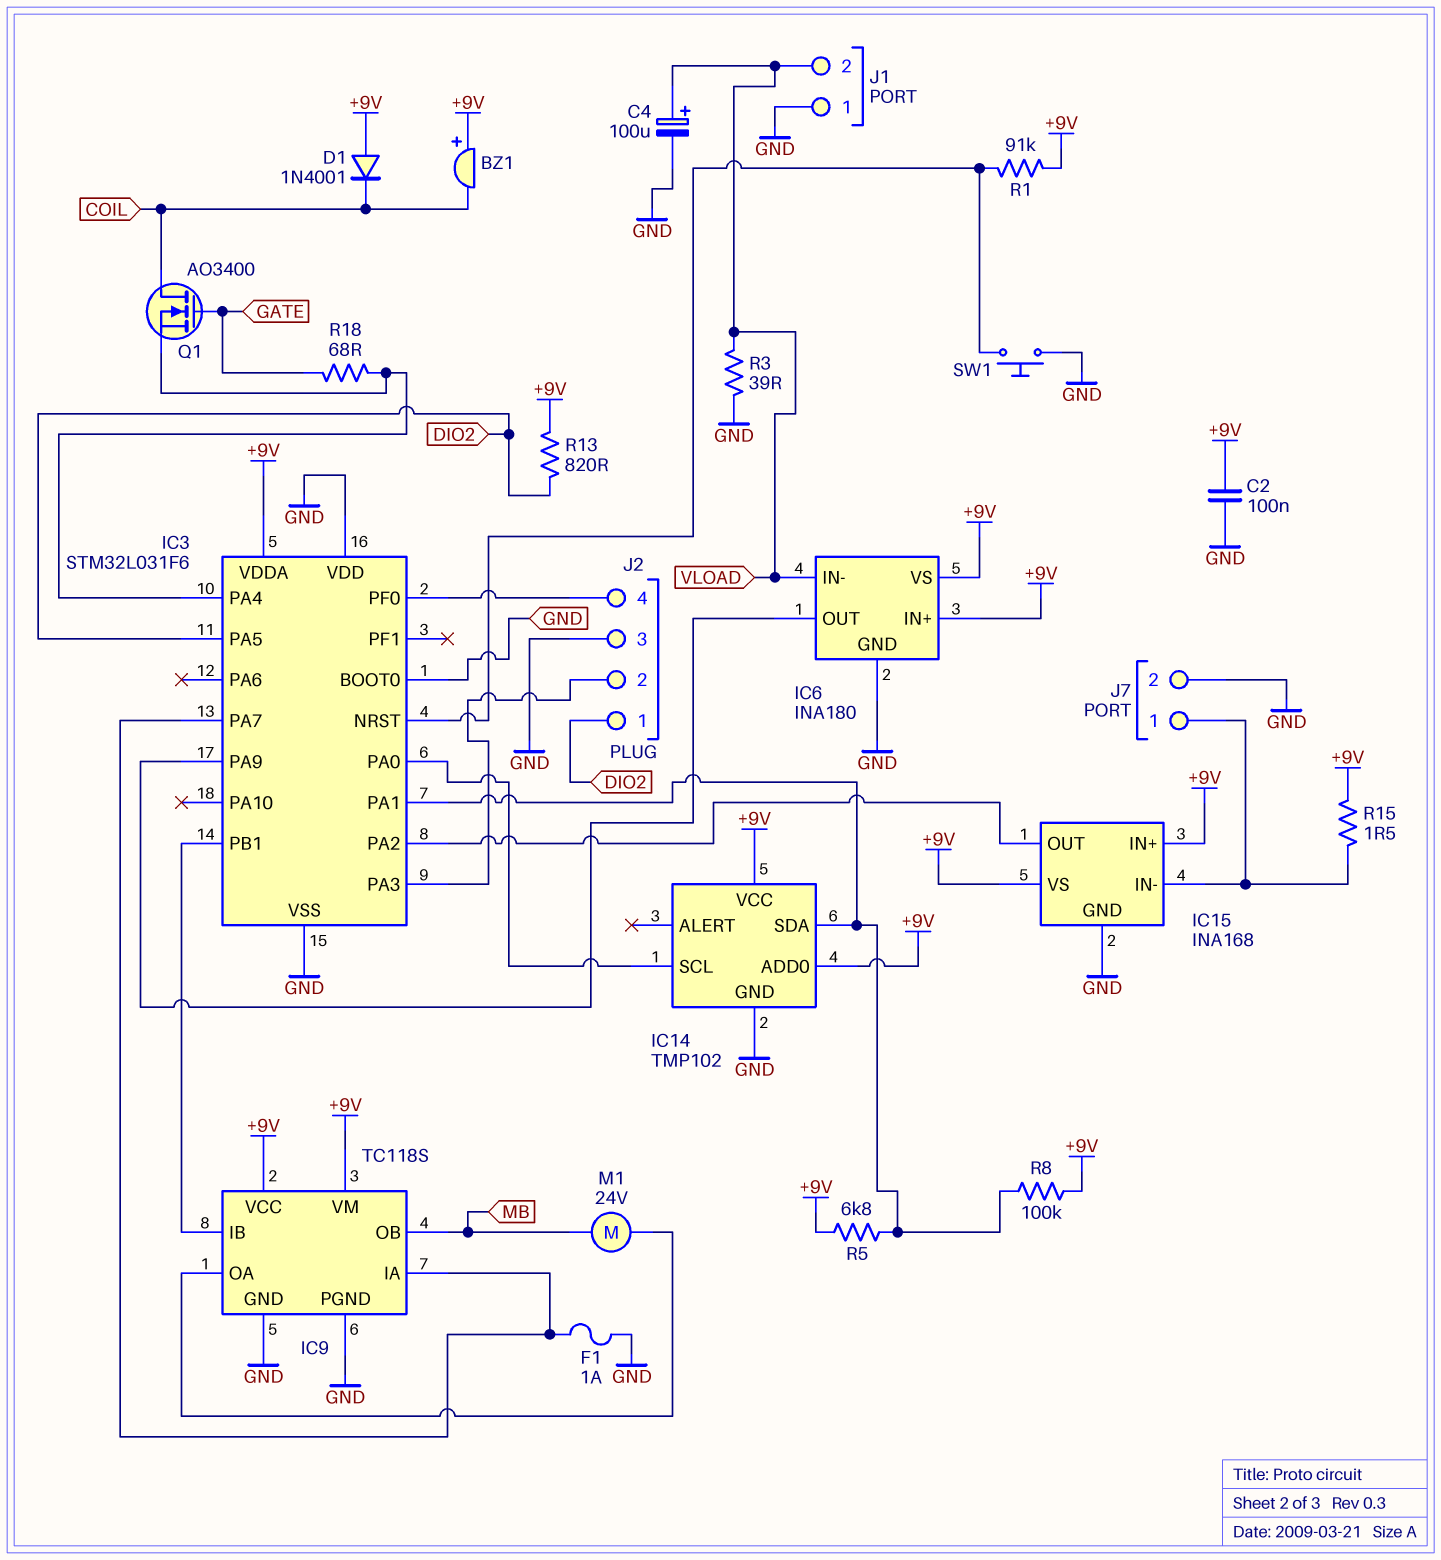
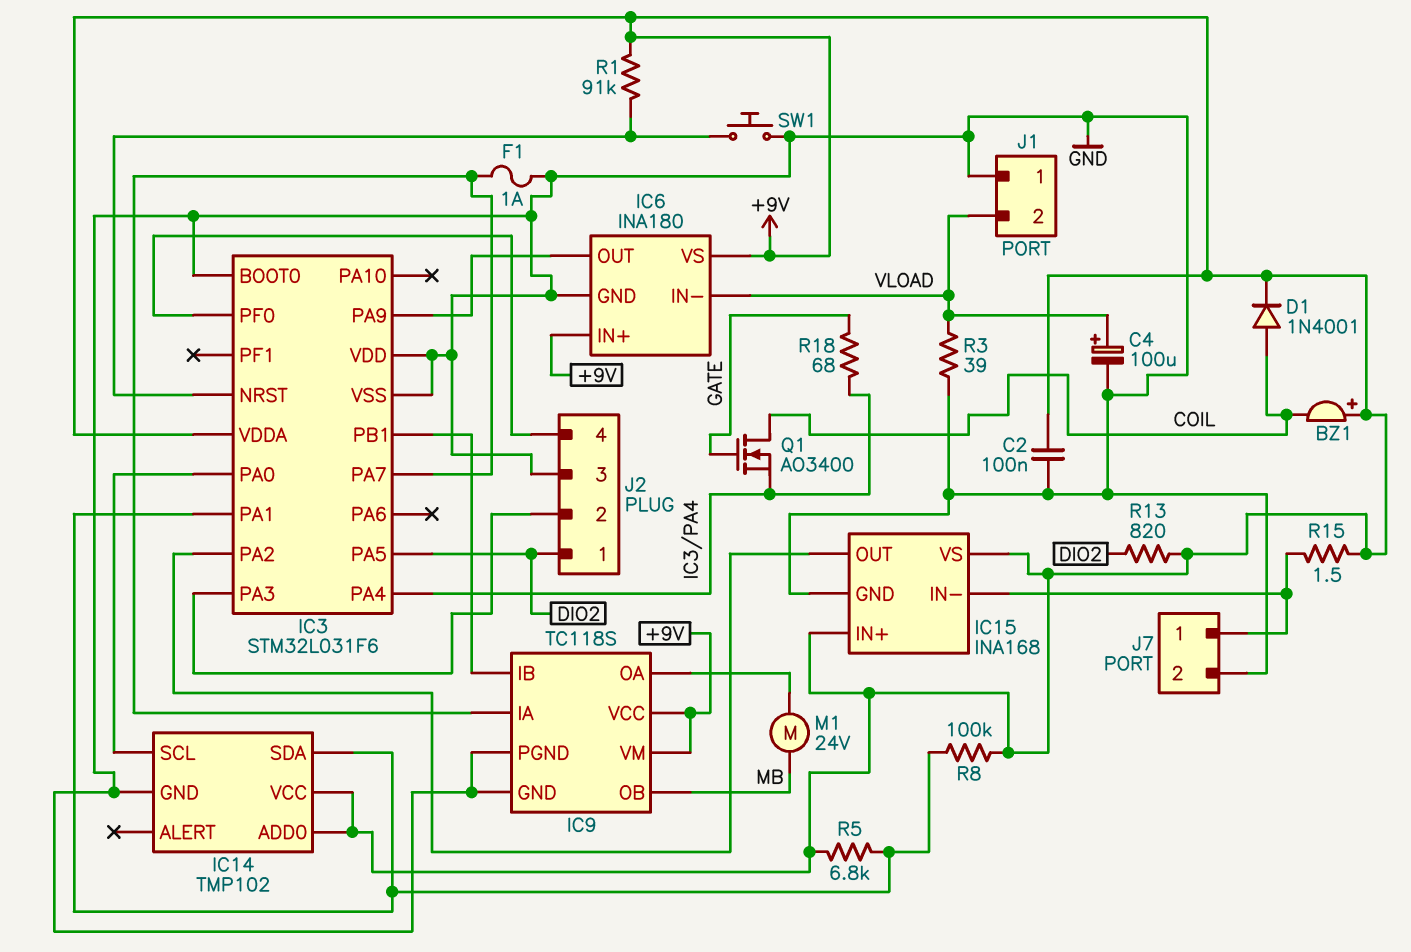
D1: diode 1N4001 (A +9V, K COIL) -> diode 1N4001 (A COIL, K +9V)

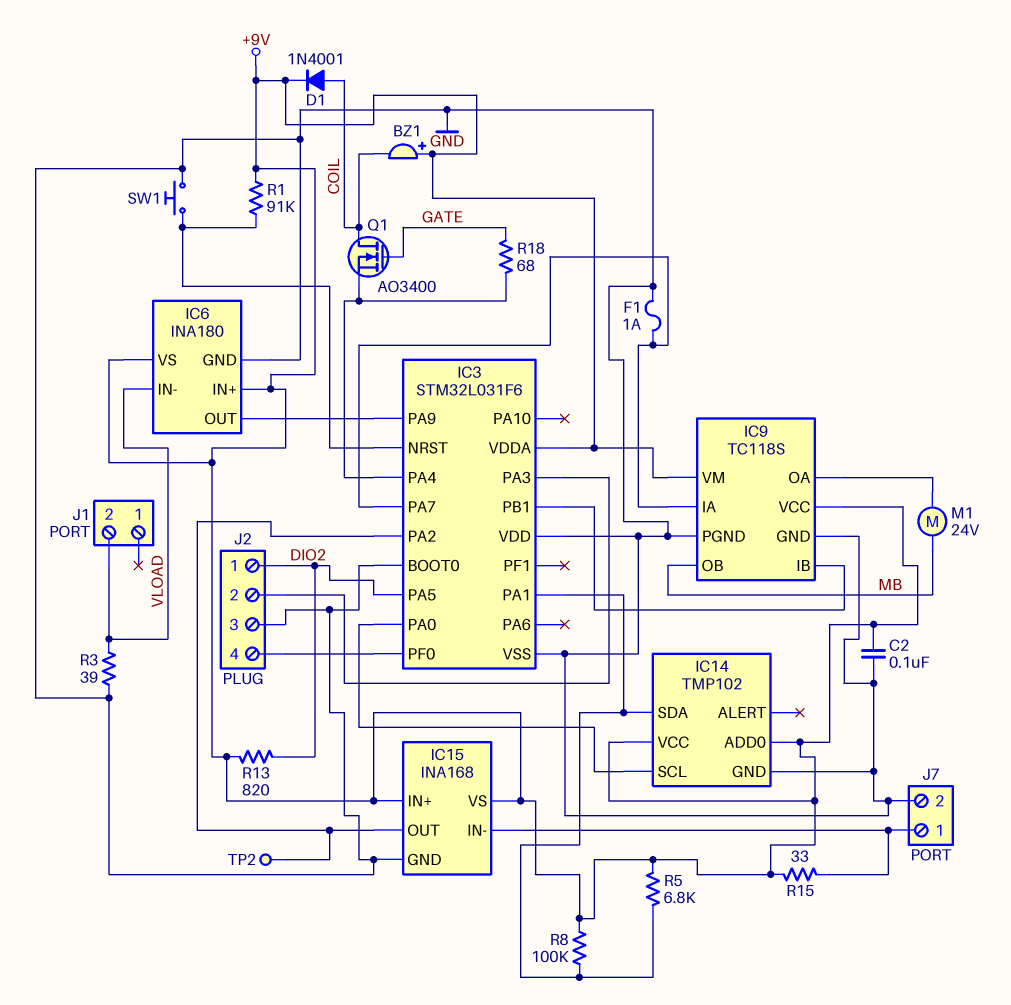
C4: 100uF (plus VLOAD, minus GND) -> none
J1 pin 1: GND -> none
R15: 1.5 (+9V, IC15/IN-) -> 33 (+9V, IC15/IN-)
TP2: none -> test point (IC3/PA2)

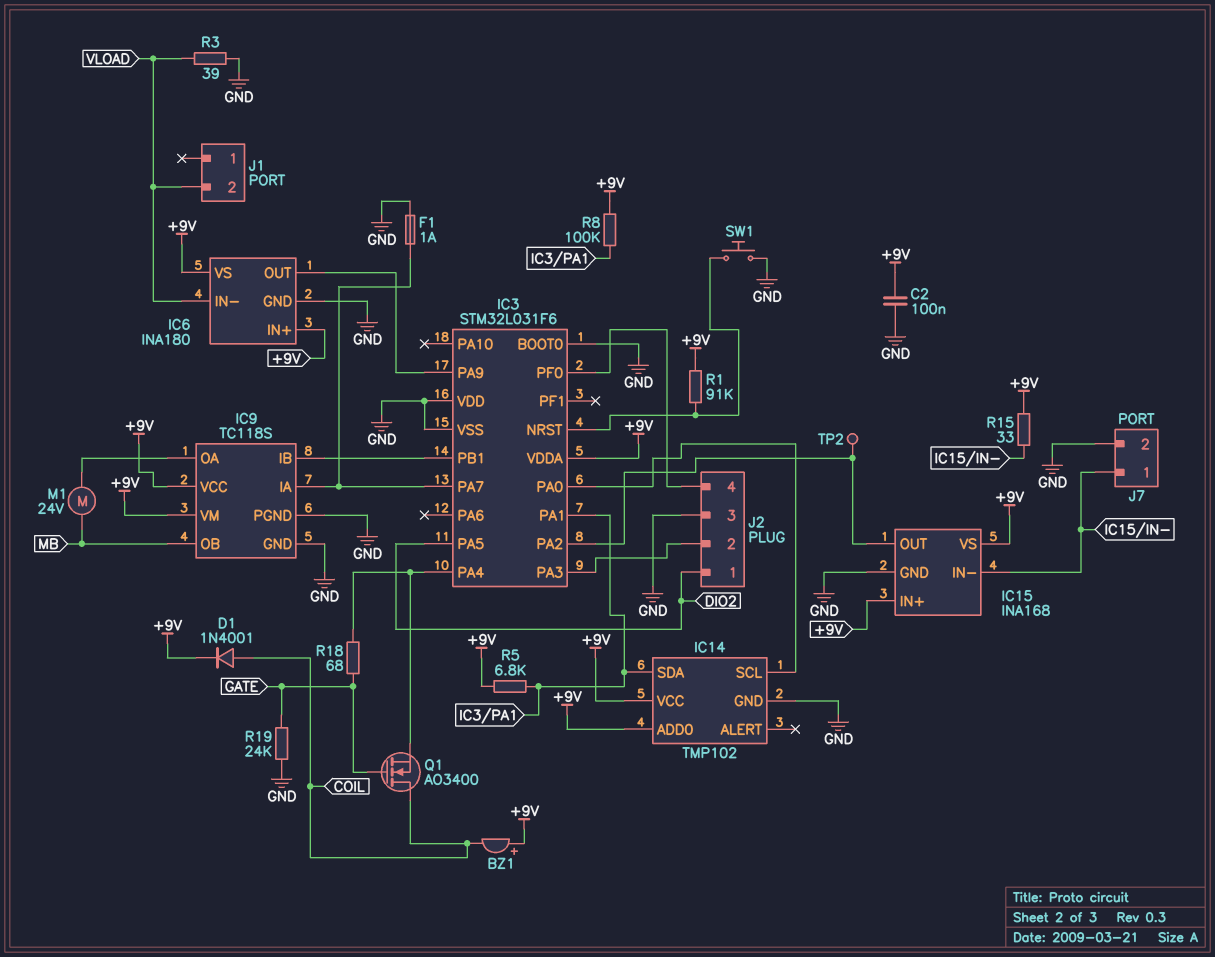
R13: 820 (+9V, DIO2) -> none
R19: none -> 24k (GATE, GND)

